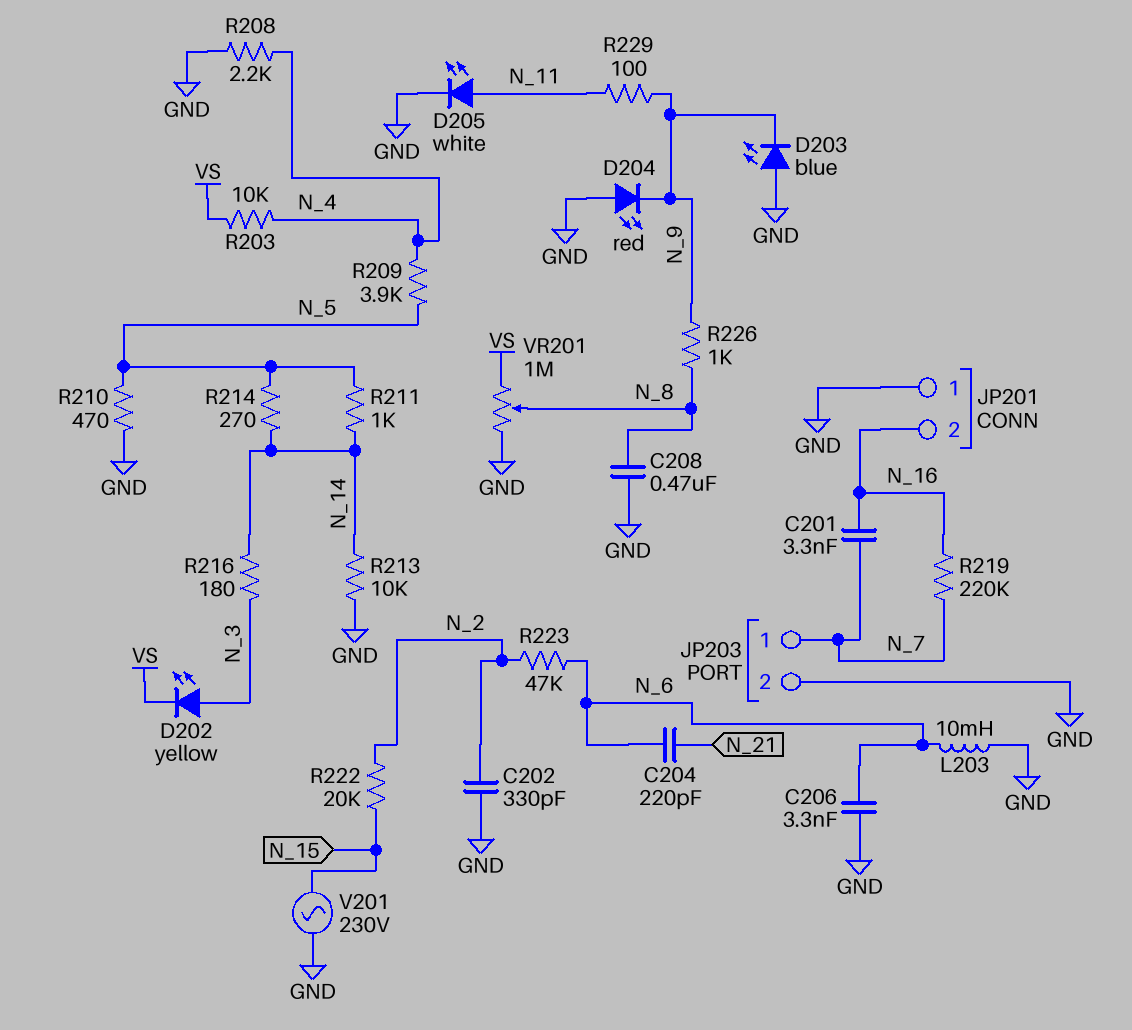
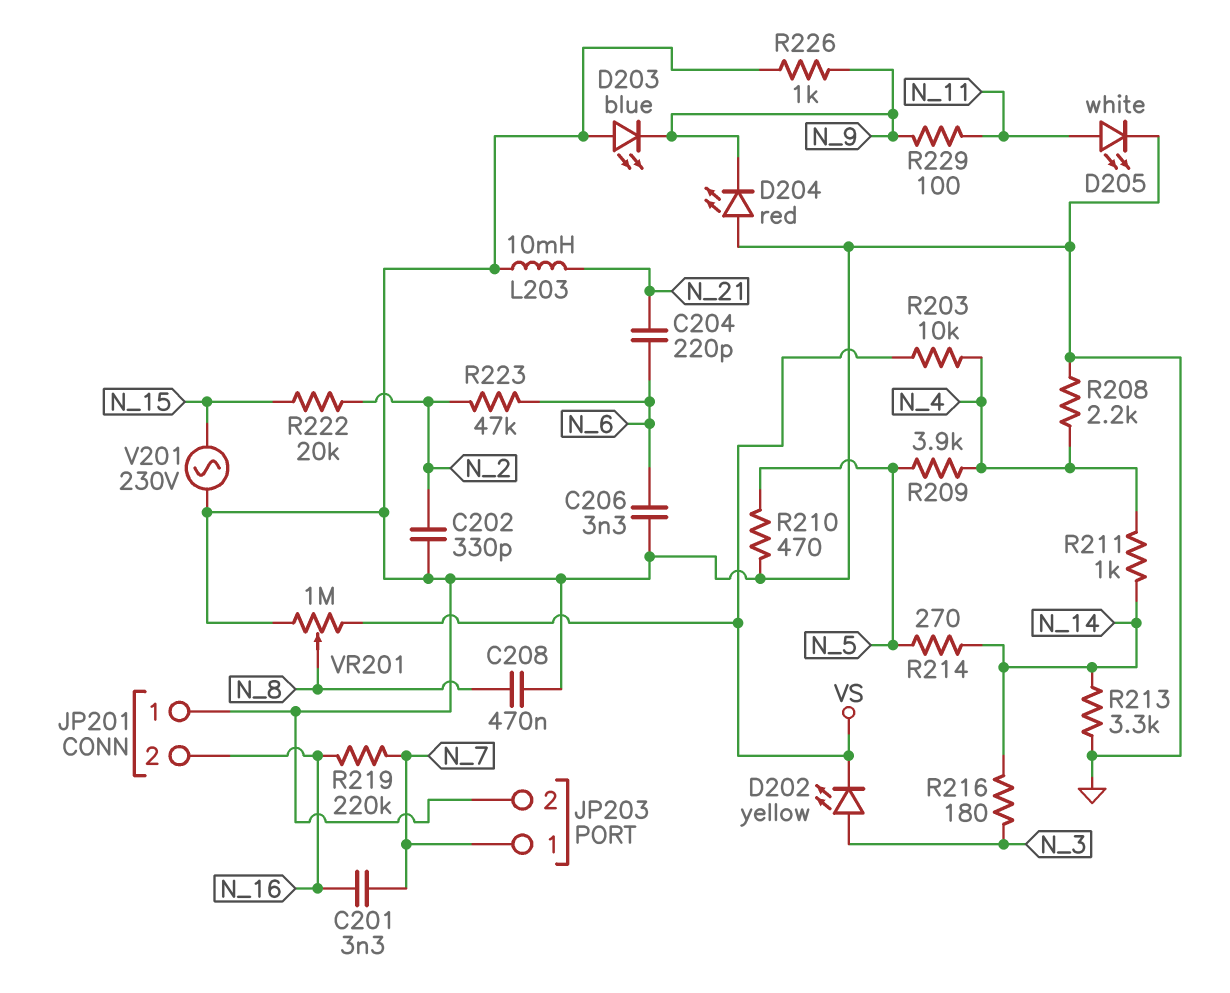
L203: 10mH (GND, N_6) -> 10mH (GND, N_21)
R211: 1k (N_5, N_14) -> 1k (N_4, N_14)
R213: 10k (GND, N_14) -> 3.3k (GND, N_14)
R226: 1k (N_8, N_9) -> 1k (GND, N_9)

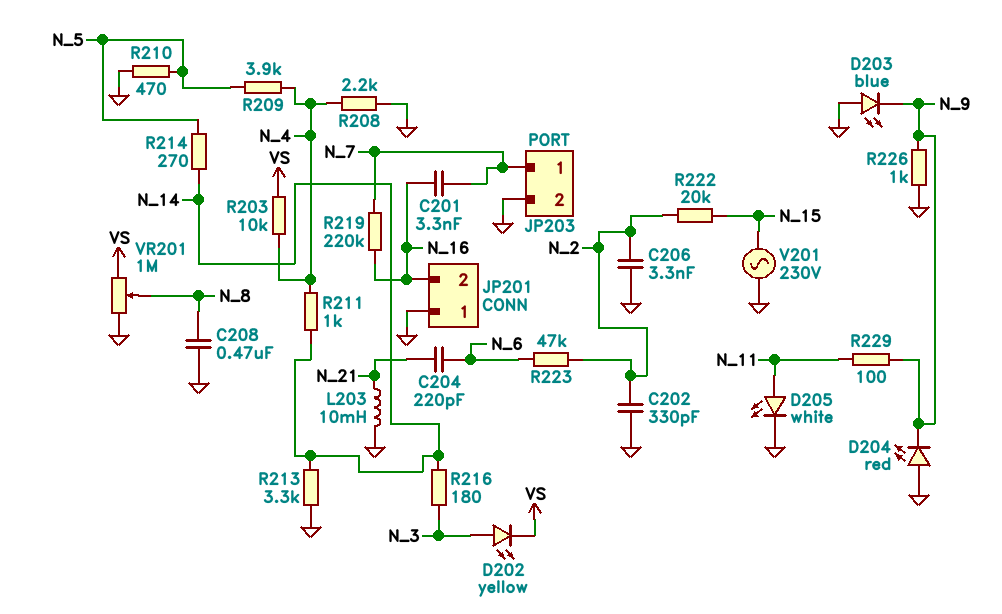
C206: 3.3nF (GND, N_6) -> 3.3nF (GND, N_2)

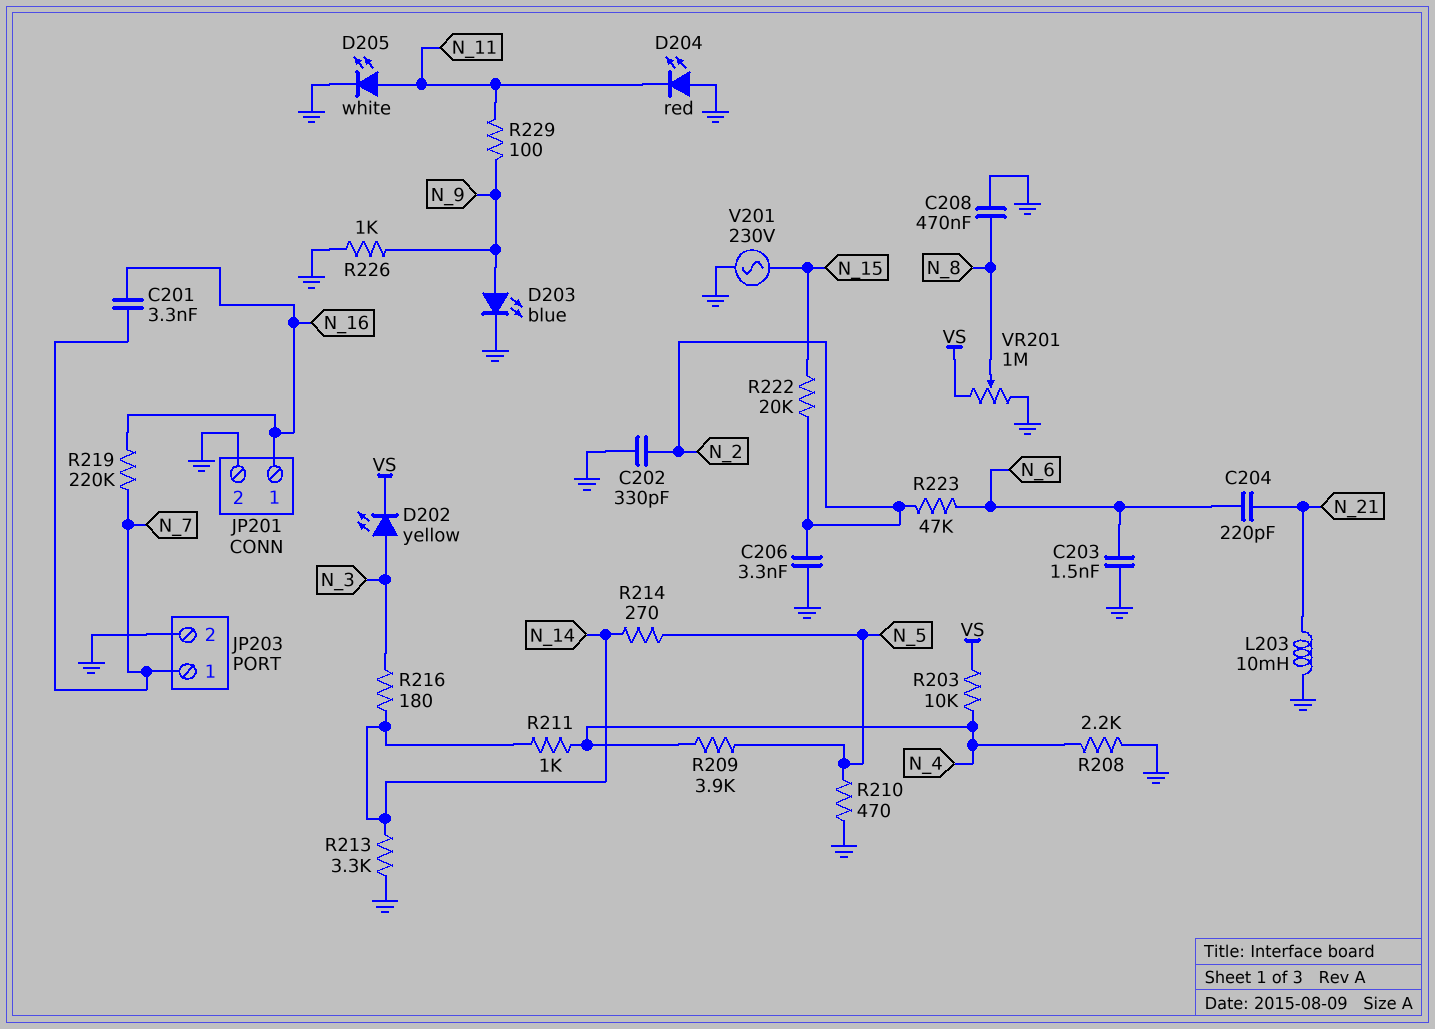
C203: none -> 1.5nF (GND, N_6)
D203: LED blue (A GND, K N_9) -> LED blue (A N_9, K GND)
D204: LED red (A GND, K N_9) -> LED red (A GND, K N_11)
JP201 pin 1: GND -> N_16
JP201 pin 2: N_16 -> GND

